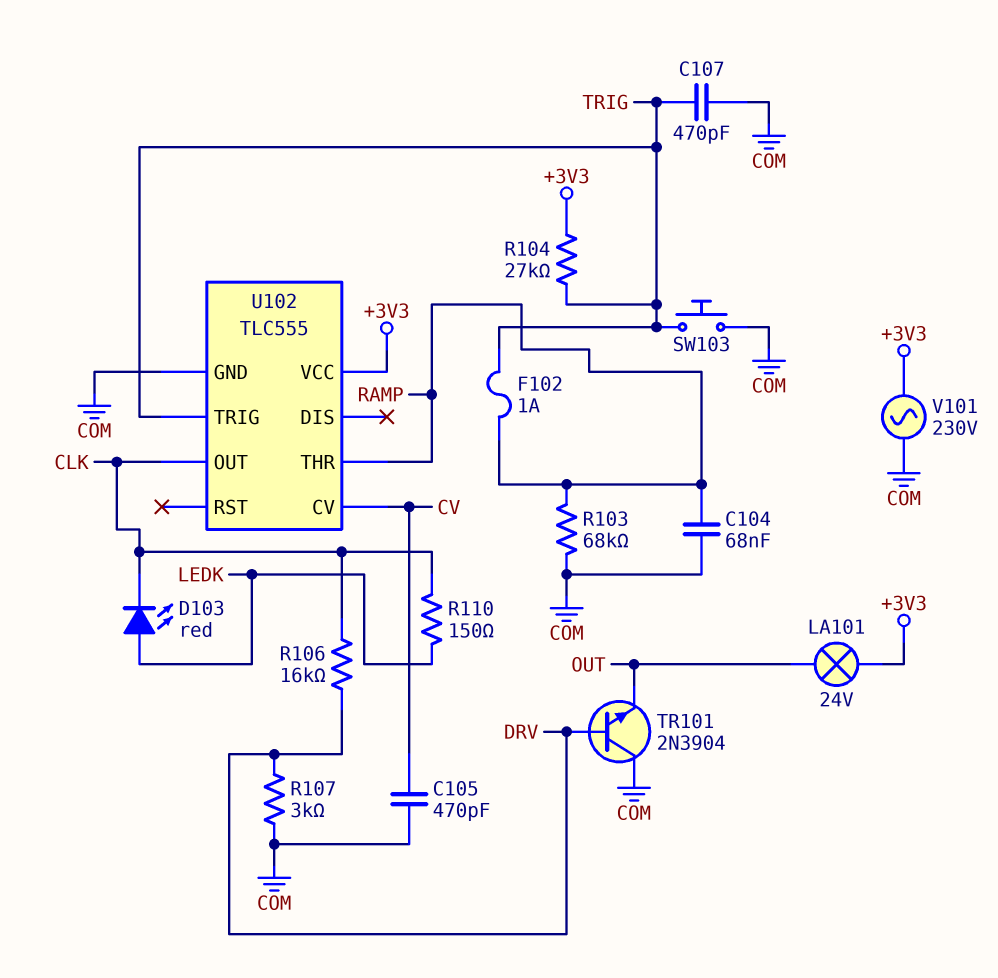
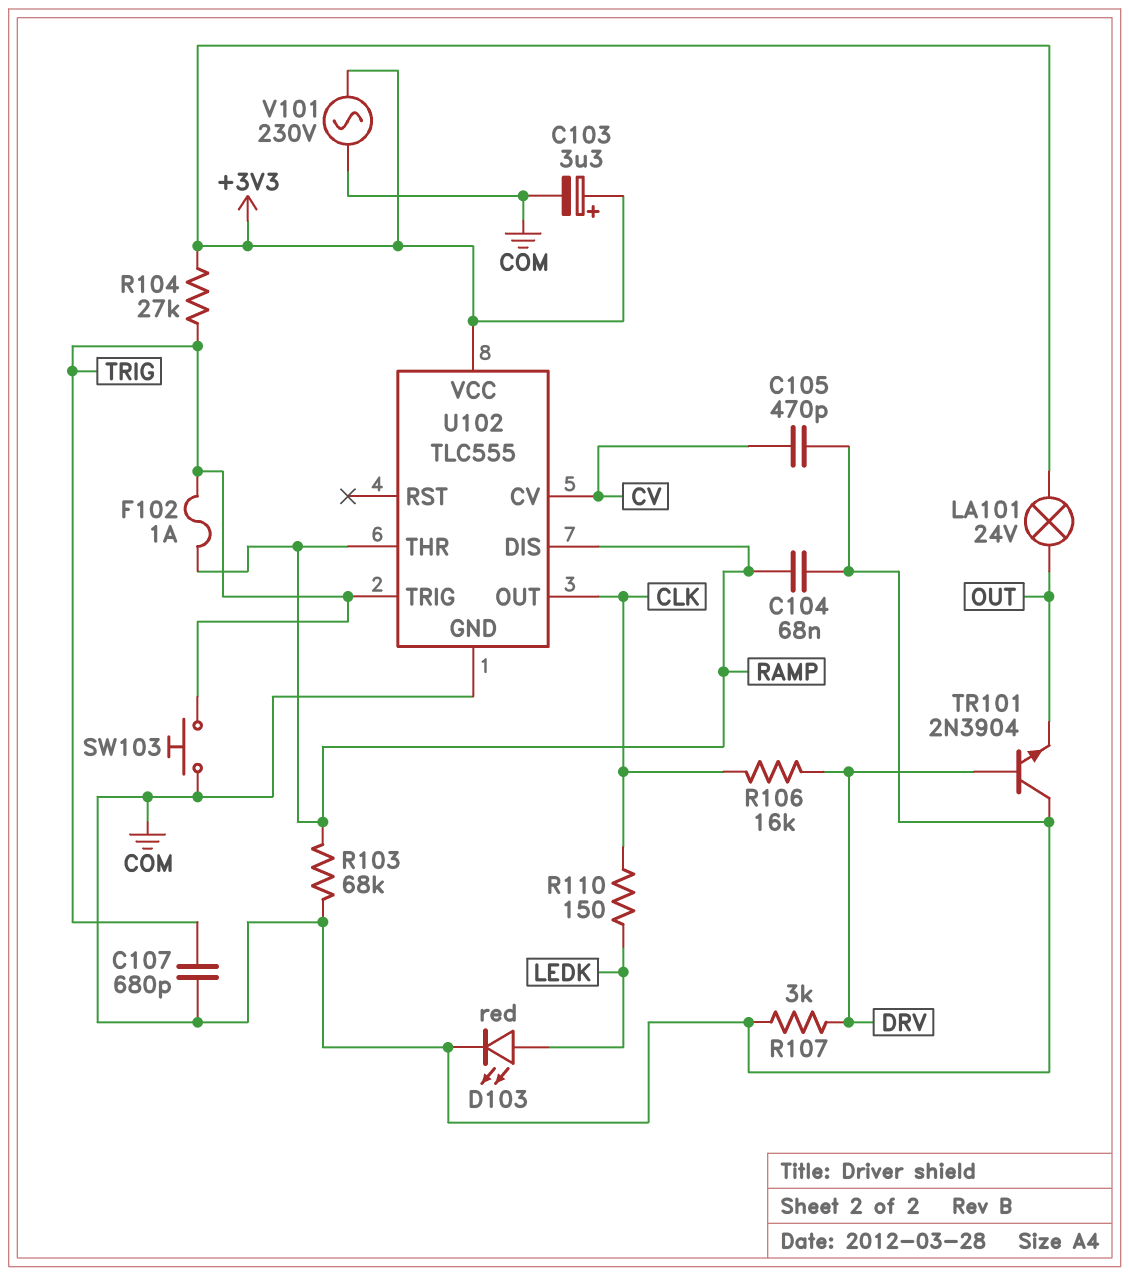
C103: none -> 3.3uF (plus +3V3, minus COM)
C107: 470pF (COM, TRIG) -> 680pF (COM, TRIG)
D103: LED red (A LEDK, K CLK) -> LED red (A LEDK, K COM)
U102 pin DIS: none -> RAMP

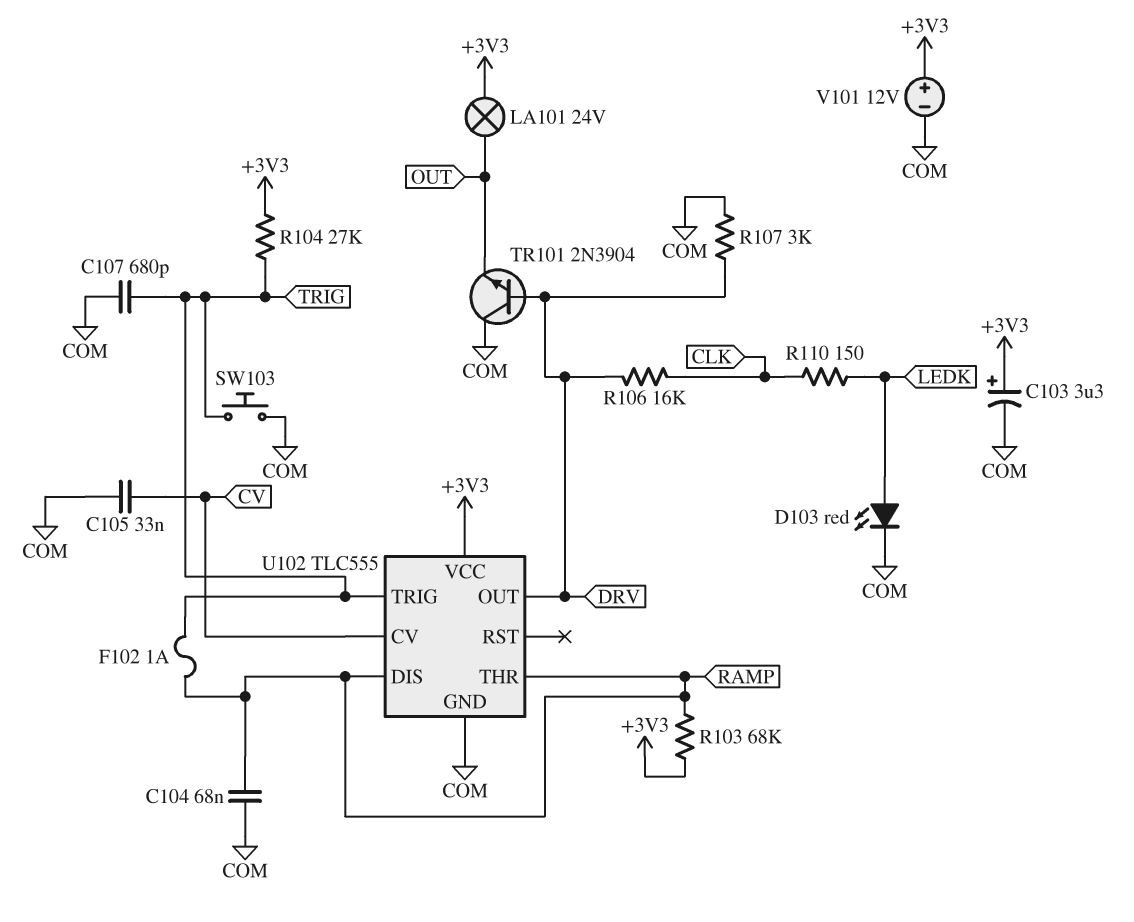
C105: 470pF (COM, CV) -> 33nF (COM, CV)
R103: 68k (COM, RAMP) -> 68k (+3V3, RAMP)
U102 pin OUT: CLK -> DRV
V101: AC 230V (+3V3, COM) -> 12V (plus +3V3, minus COM)

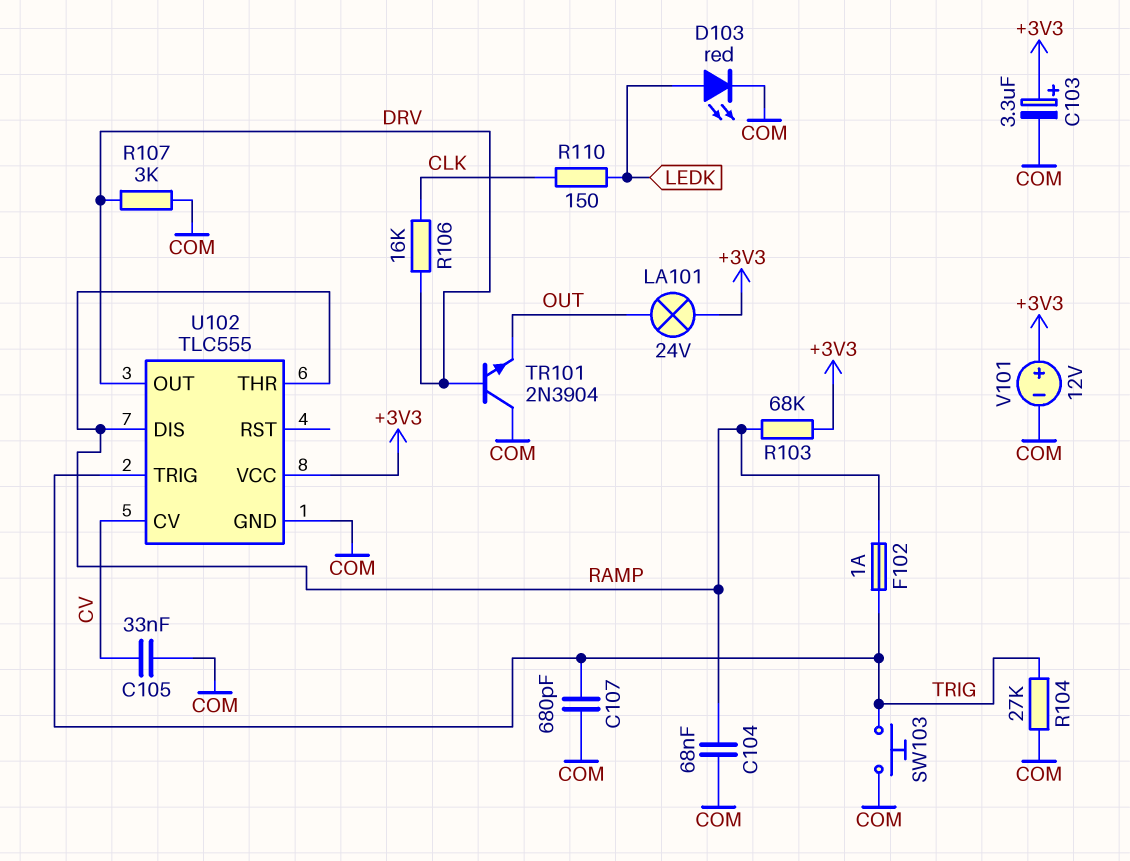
R104: 27k (+3V3, TRIG) -> 27k (COM, TRIG)

